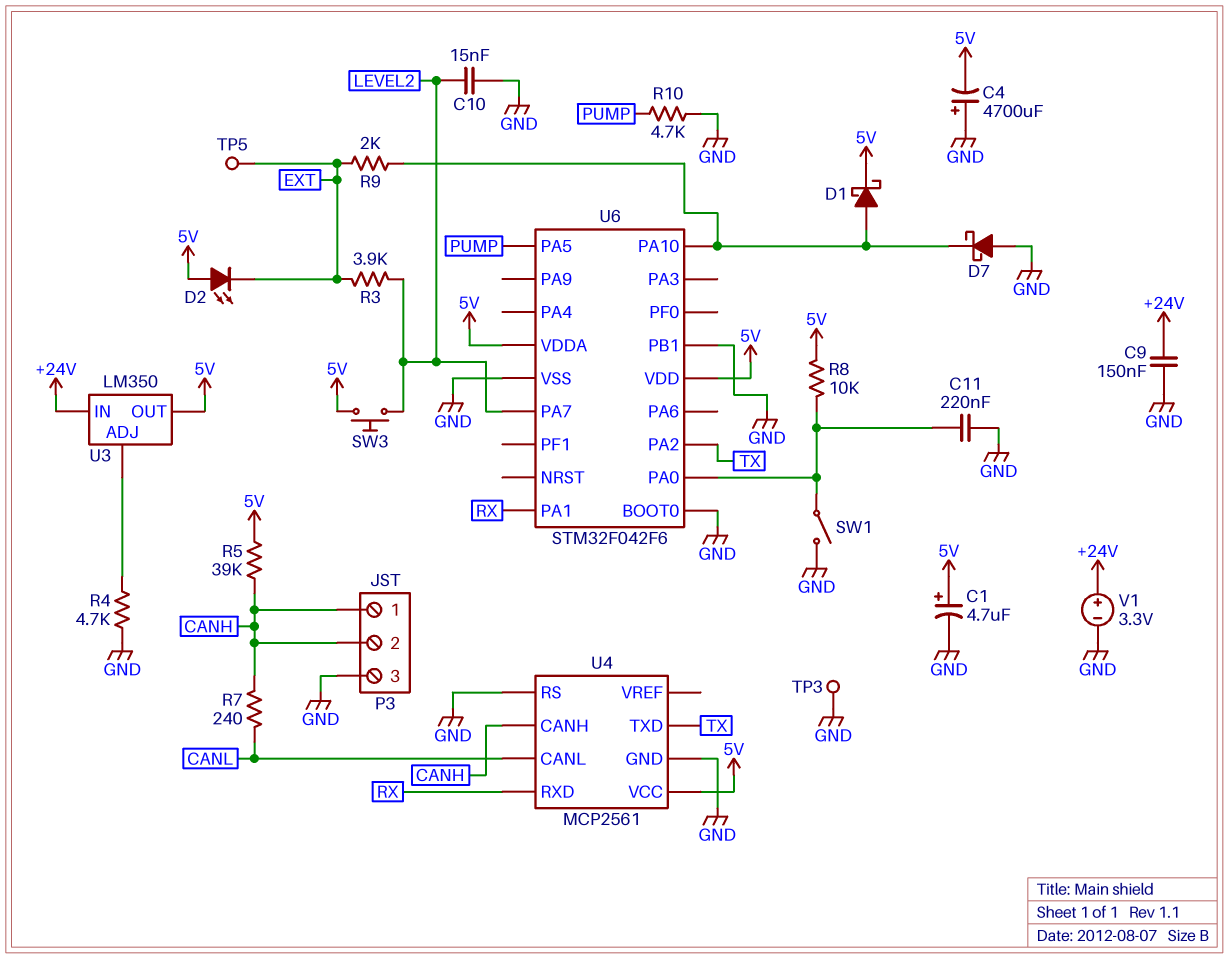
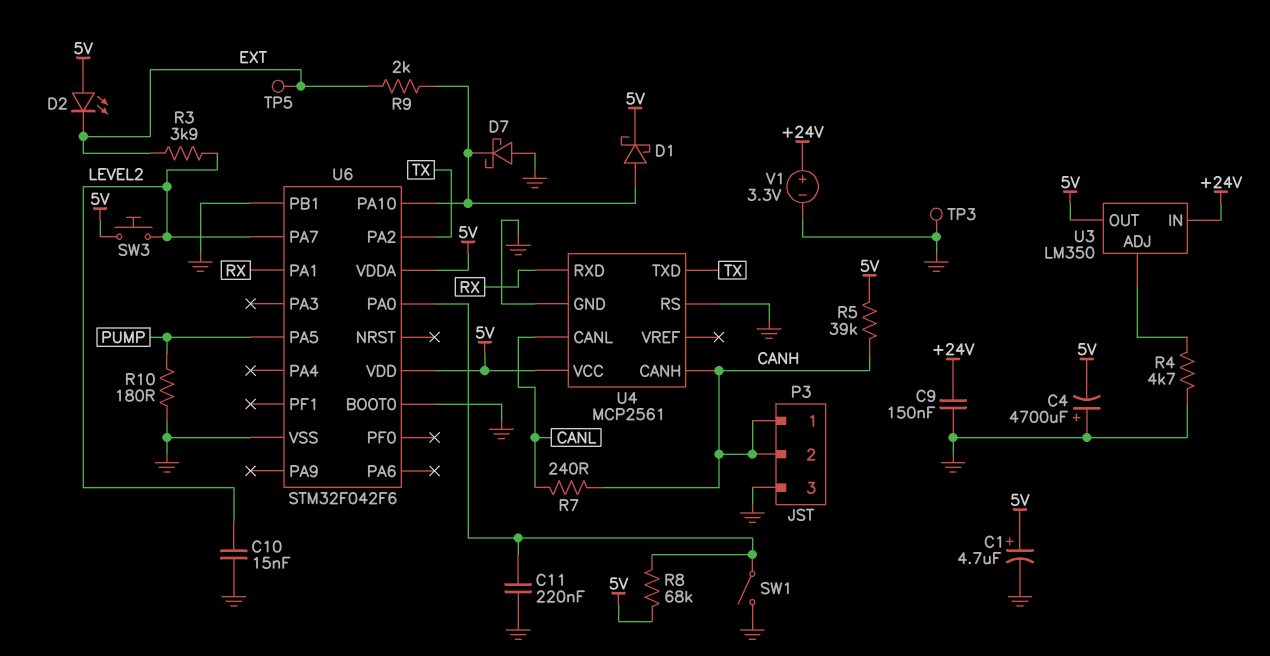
R8: 10k (5V, U6/PA0) -> 68k (5V, U6/PA0)
R10: 4.7k (GND, PUMP) -> 180 (GND, PUMP)

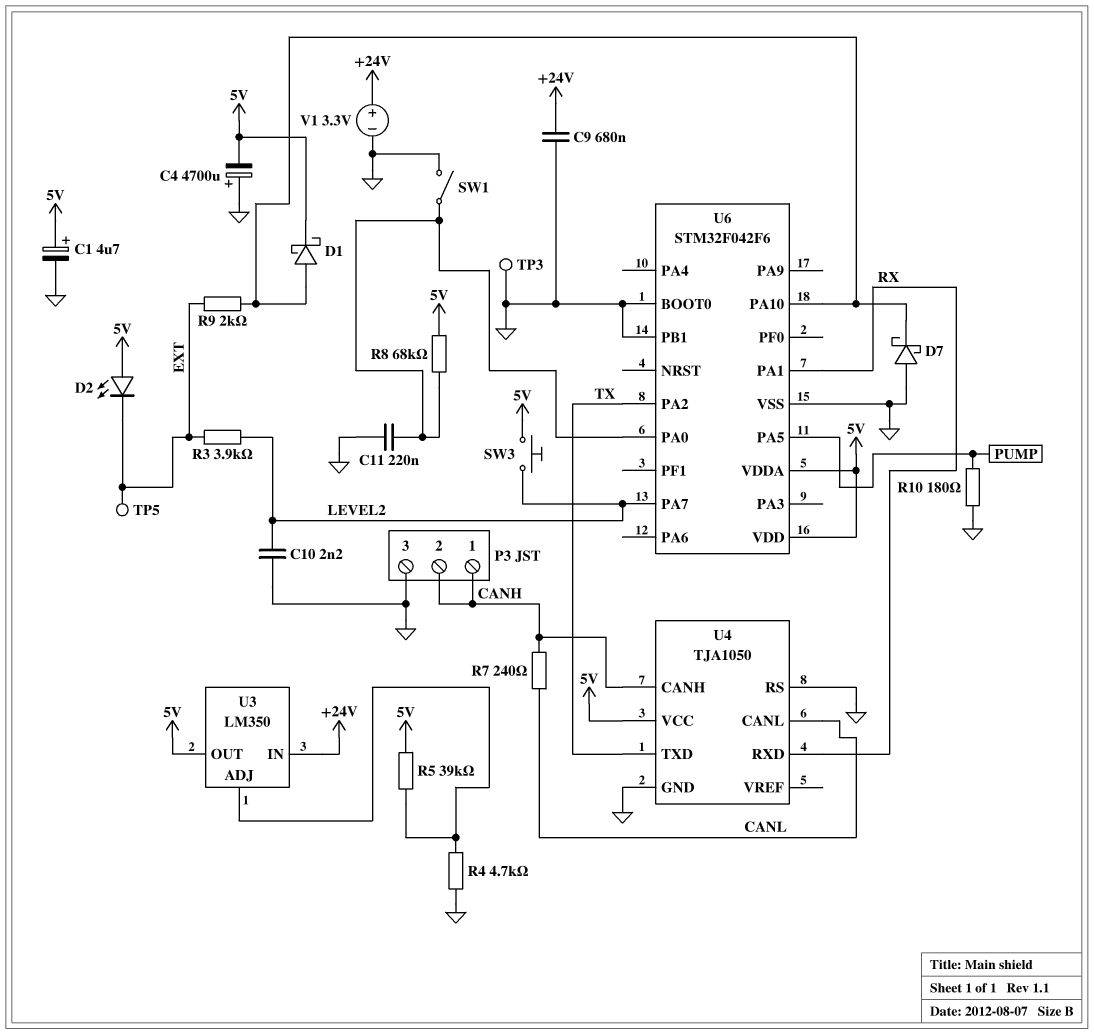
C9: 150nF (+24V, GND) -> 680nF (+24V, GND)
C10: 15nF (GND, LEVEL2) -> 2.2nF (GND, LEVEL2)
R5: 39k (5V, CANH) -> 39k (5V, U3/ADJ)
U4: MCP2561 -> TJA1050

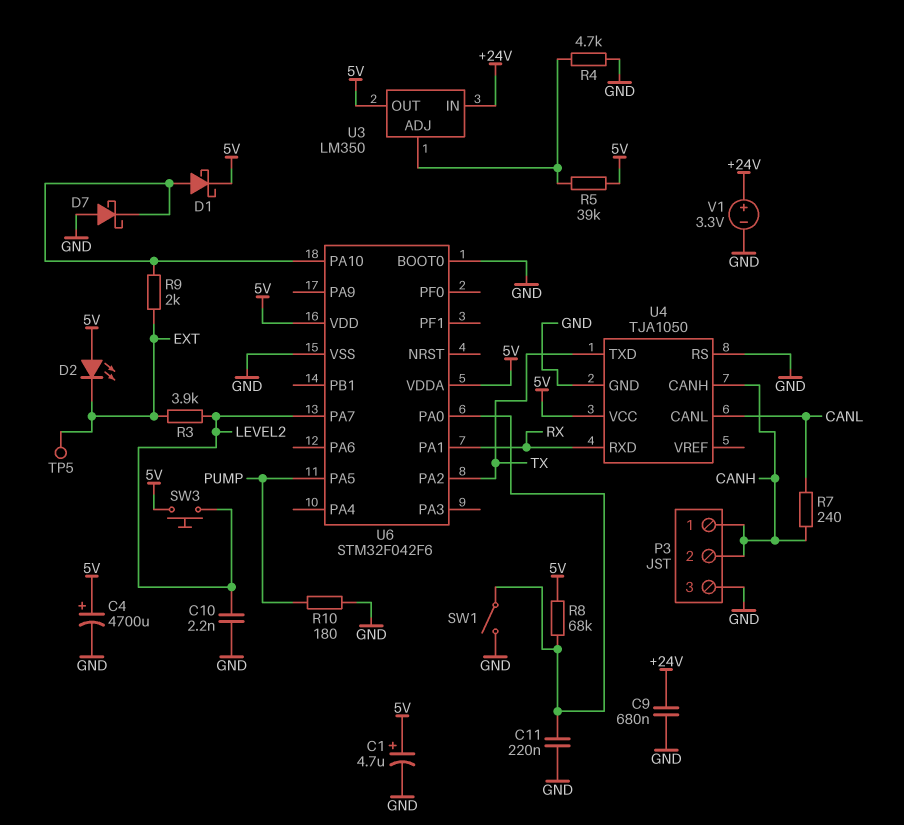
C4: 4700uF (plus GND, minus 5V) -> 4700uF (plus 5V, minus GND)
TP3: test point (GND) -> none
U6 pin PB1: GND -> none

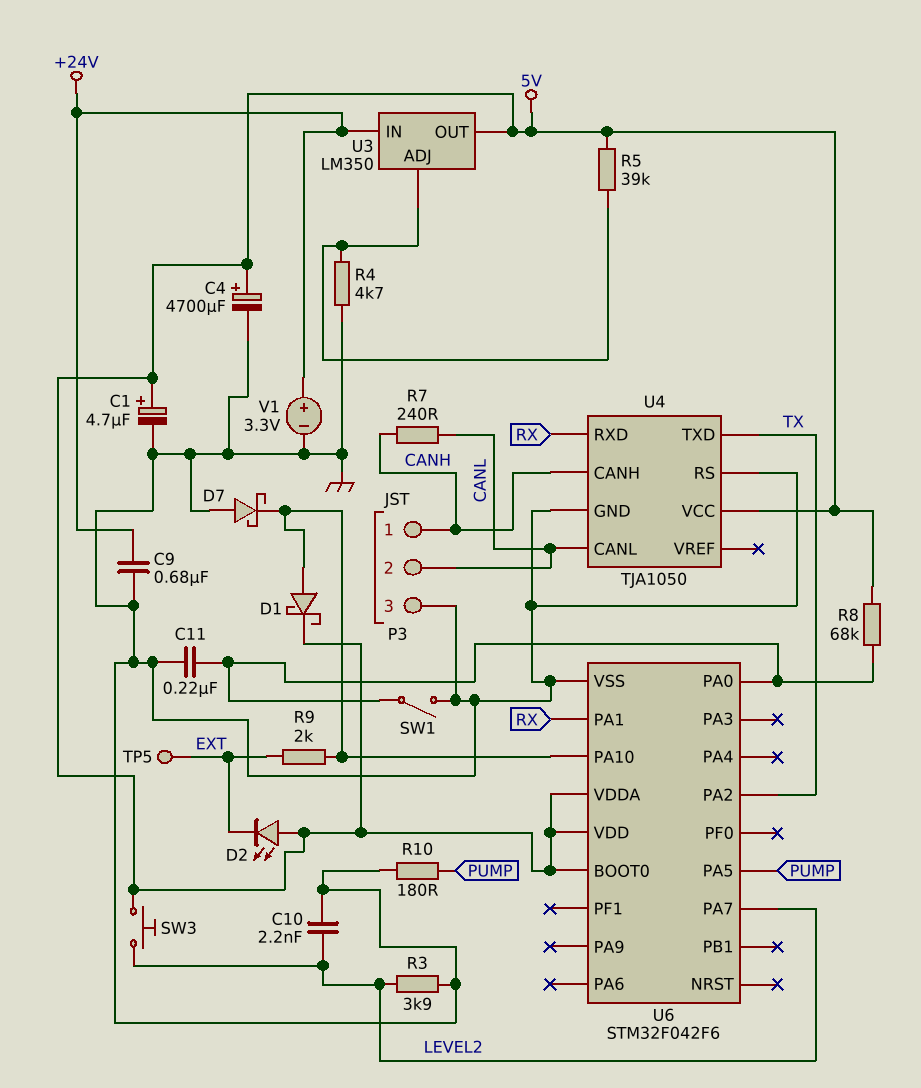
P3 pin 2: CANH -> CANL
R3: 3.9k (EXT, LEVEL2) -> 3.9k (GND, LEVEL2)
U6 pin BOOT0: GND -> 5V

